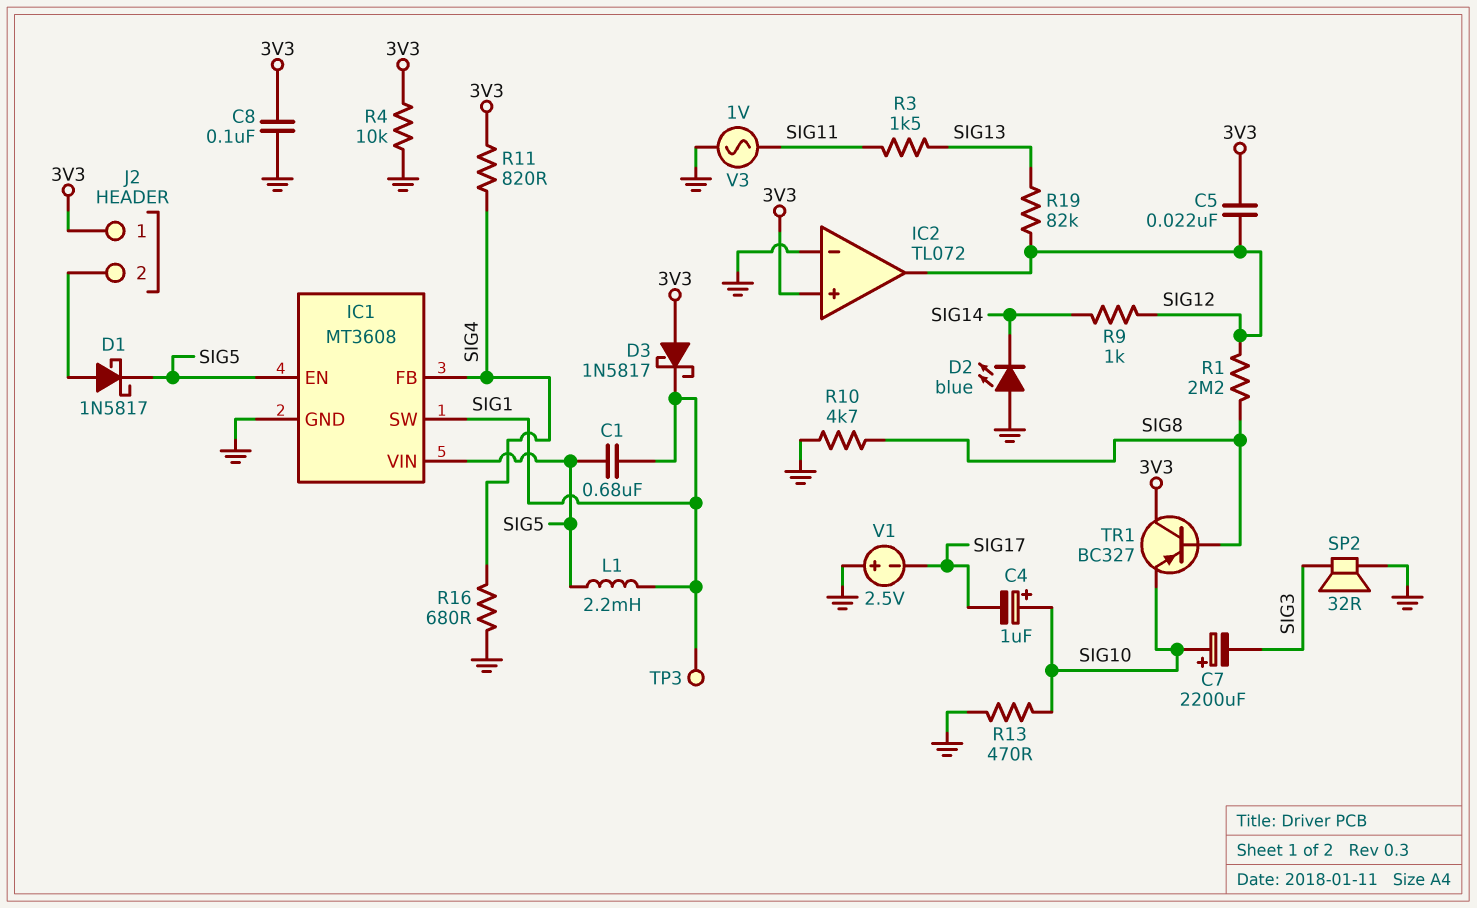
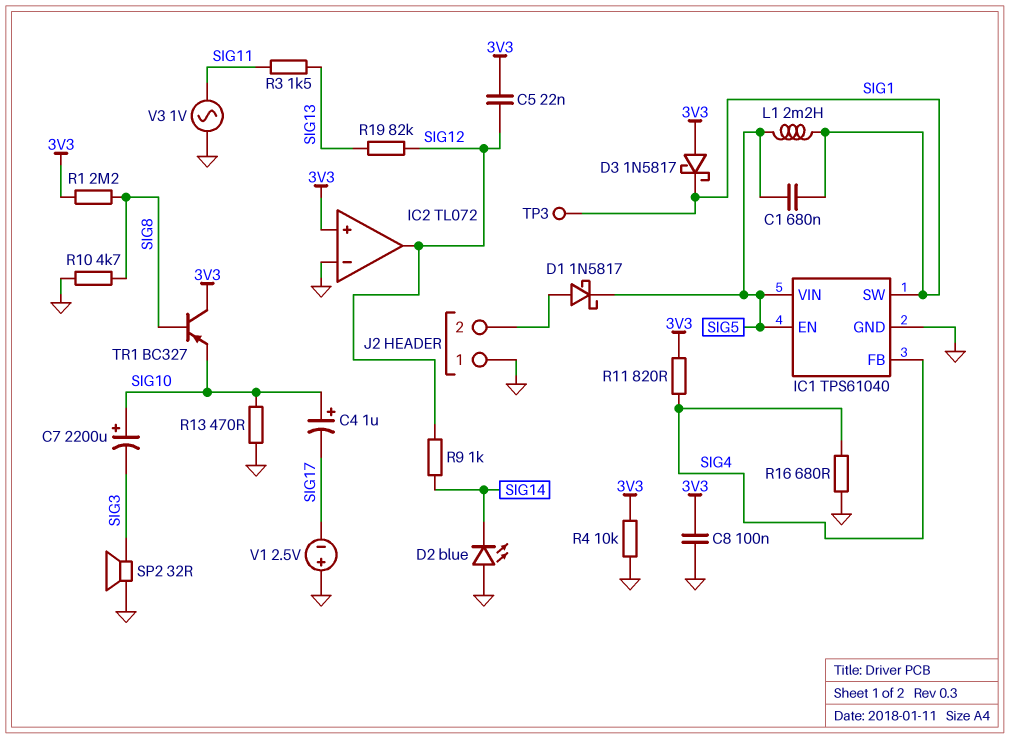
IC1: MT3608 -> TPS61040
J2 pin 1: 3V3 -> GND
R1: 2.2M (SIG8, SIG12) -> 2.2M (3V3, SIG8)

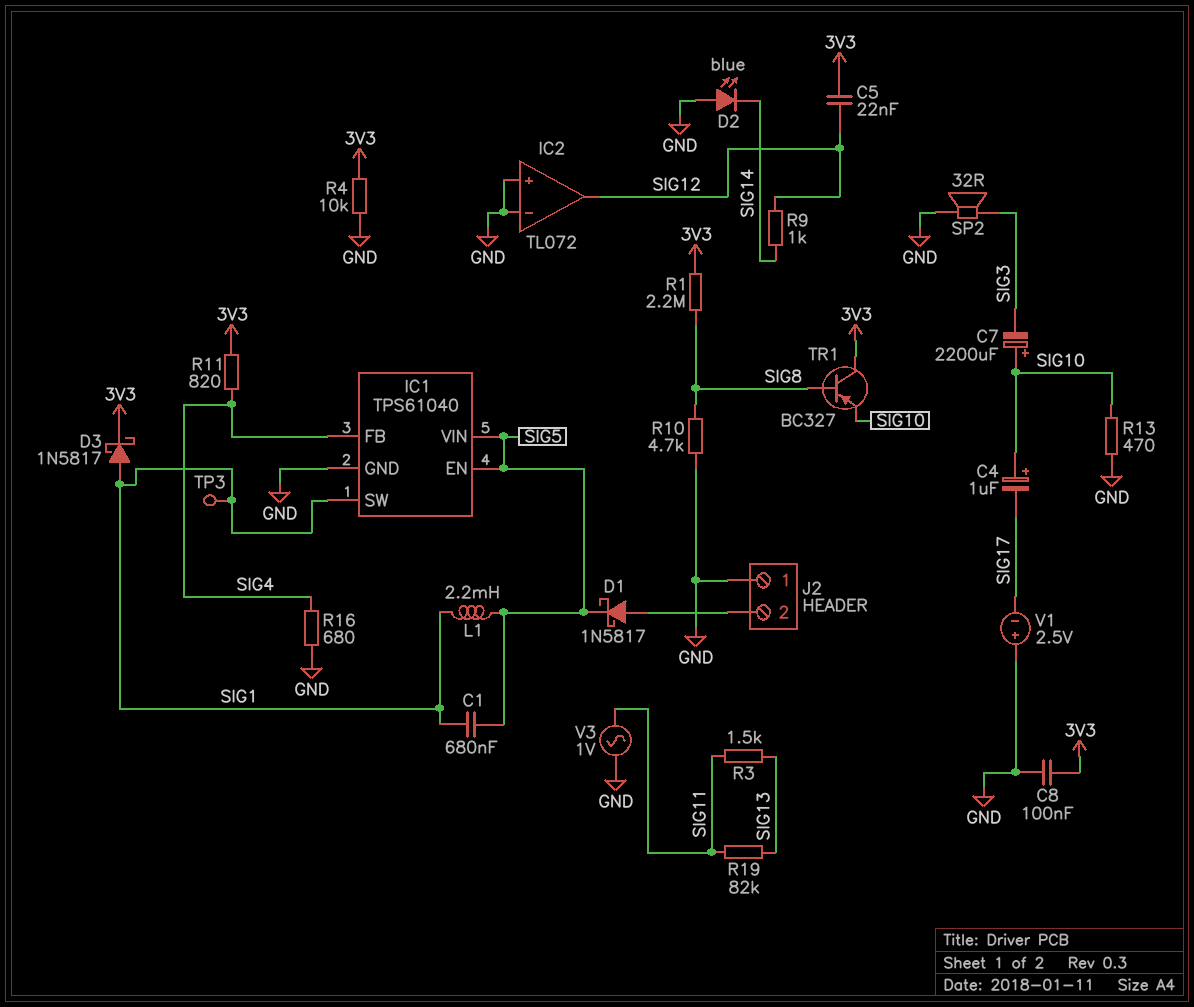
D3: schottky 1N5817 (A 3V3, K SIG1) -> schottky 1N5817 (A SIG1, K 3V3)
IC2 pin in+: 3V3 -> GND
R19: 82k (SIG12, SIG13) -> 82k (SIG11, SIG13)

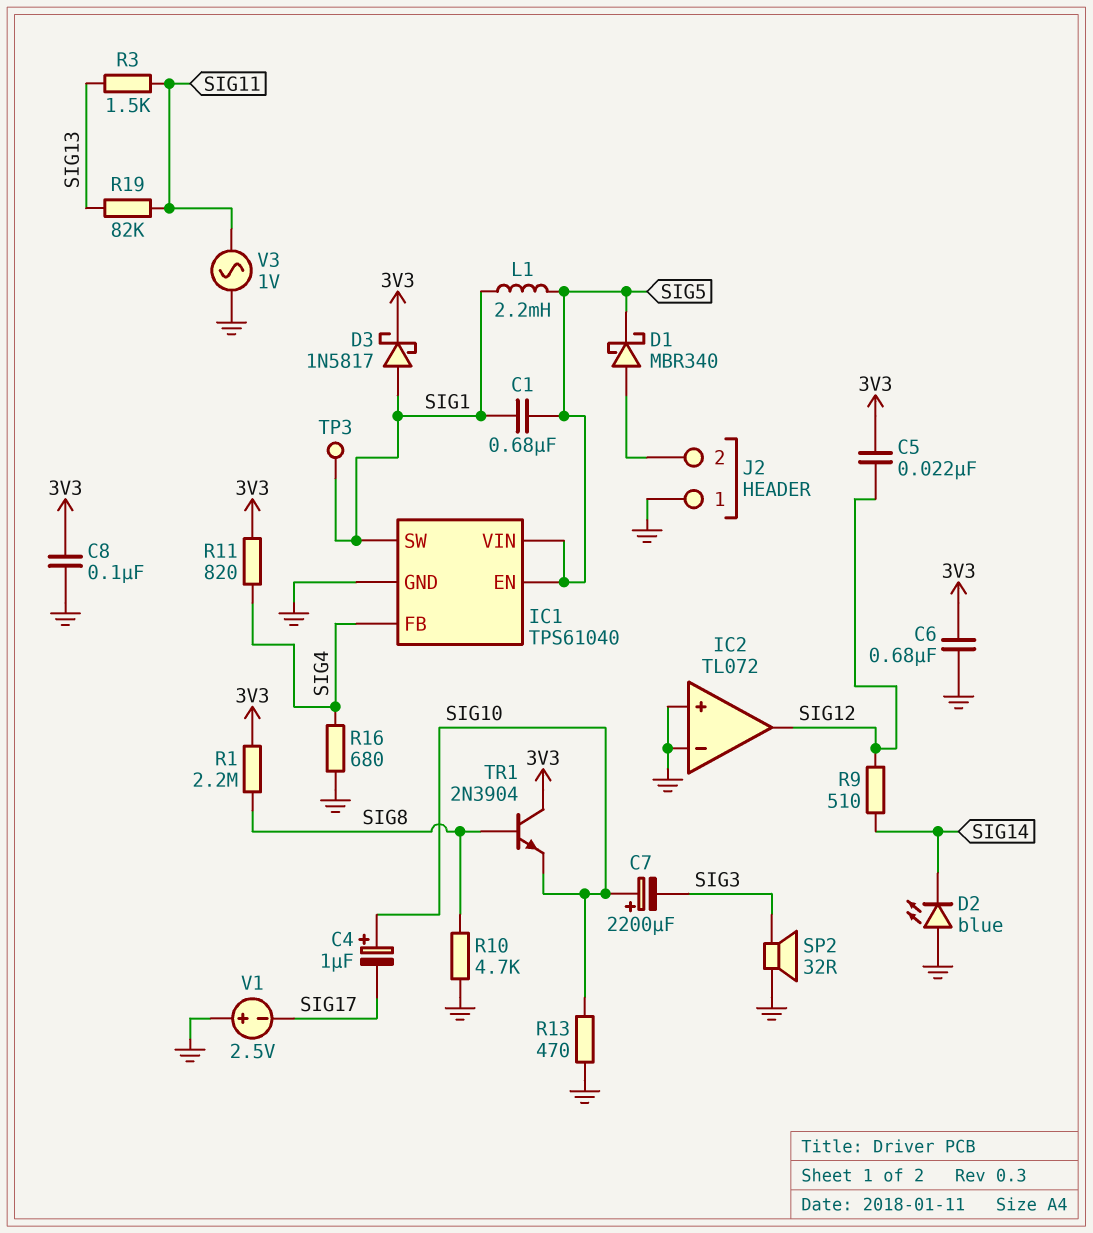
C6: none -> 680nF (3V3, GND)
D1: schottky 1N5817 (A J2/2, K SIG5) -> schottky MBR340 (A J2/2, K SIG5)
R4: 10k (3V3, GND) -> none
R9: 1k (SIG12, SIG14) -> 510 (SIG12, SIG14)
TR1: PNP BC327 (B SIG8, C 3V3, E SIG10) -> NPN 2N3904 (B SIG8, C 3V3, E SIG10)

